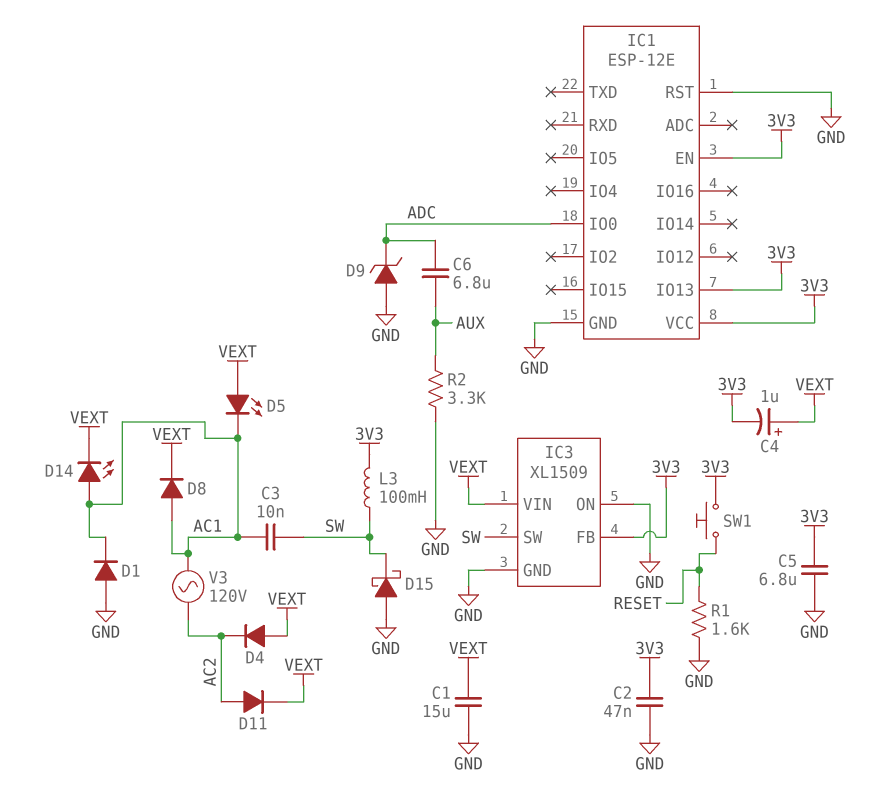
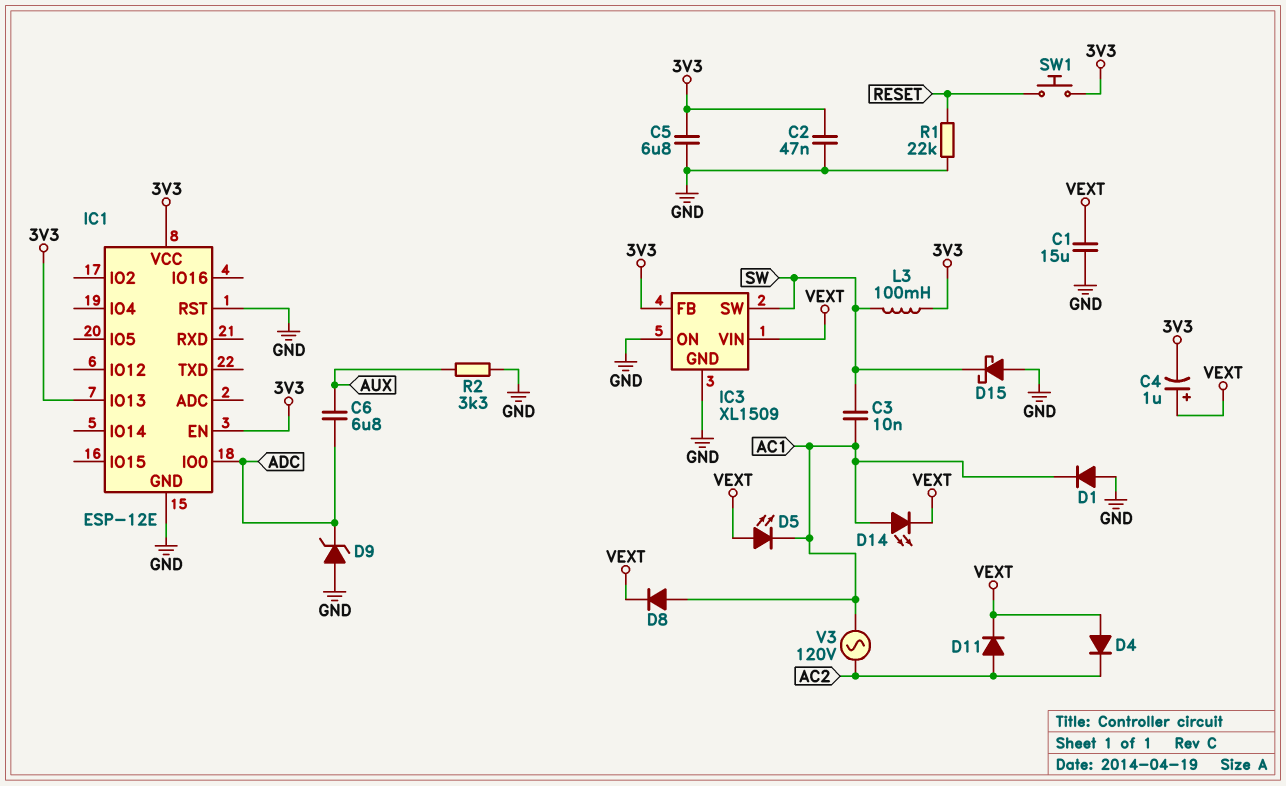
R1: 1.6k (GND, RESET) -> 22k (GND, RESET)

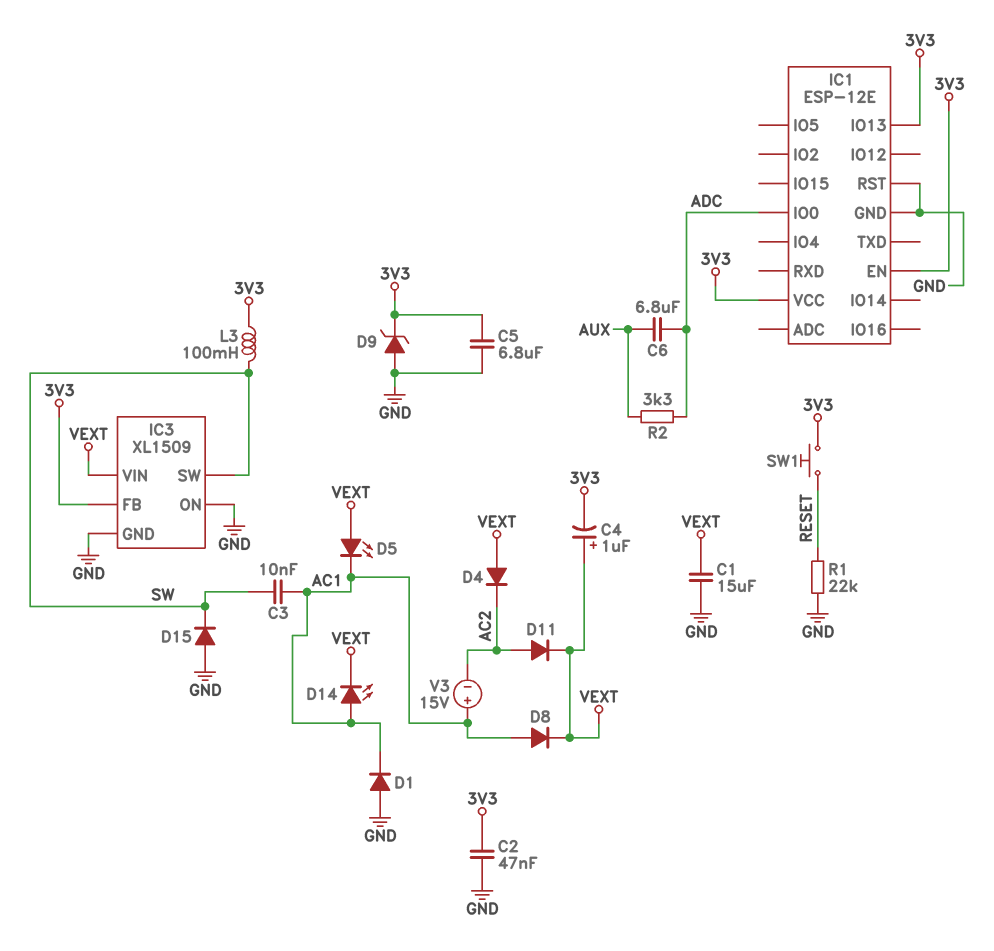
D9: zener (A GND, K ADC) -> zener (A GND, K 3V3)
D15: schottky (A GND, K SW) -> diode (A GND, K SW)
R2: 3.3k (AUX, GND) -> 3.3k (ADC, AUX)
V3: AC 120V (AC1, AC2) -> 15V (plus AC1, minus AC2)

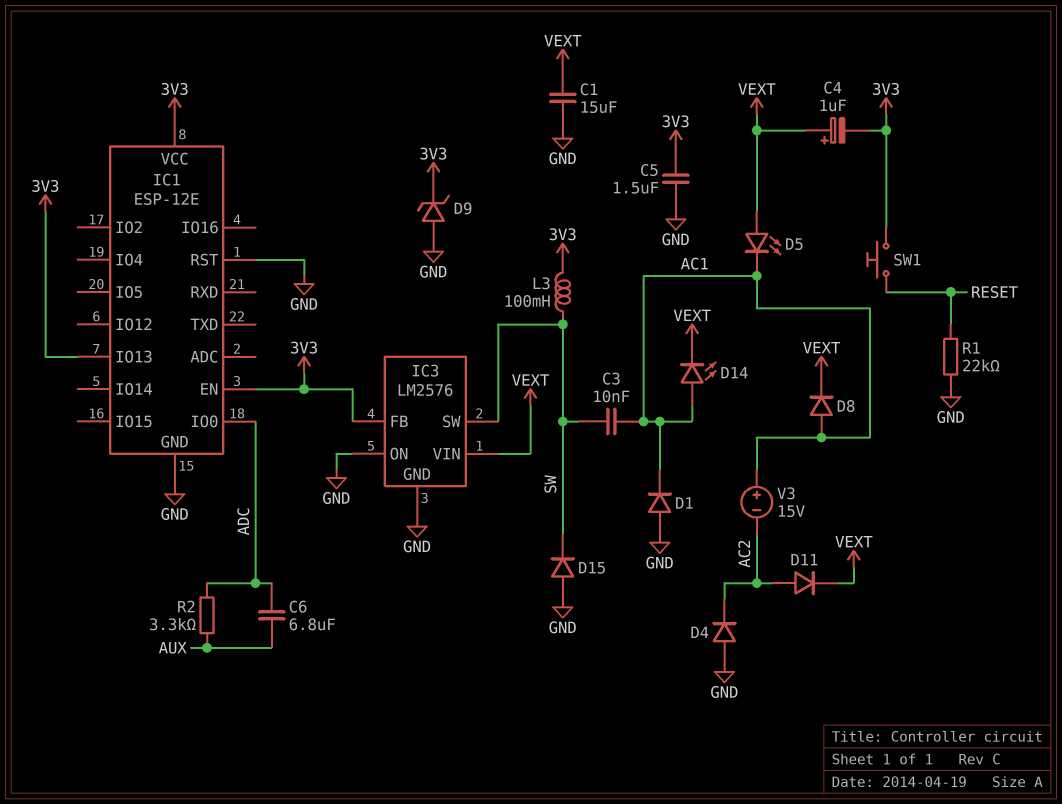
C2: 47nF (3V3, GND) -> none
C5: 6.8uF (3V3, GND) -> 1.5uF (3V3, GND)
D4: diode (A VEXT, K AC2) -> diode (A GND, K AC2)
IC3: XL1509 -> LM2576

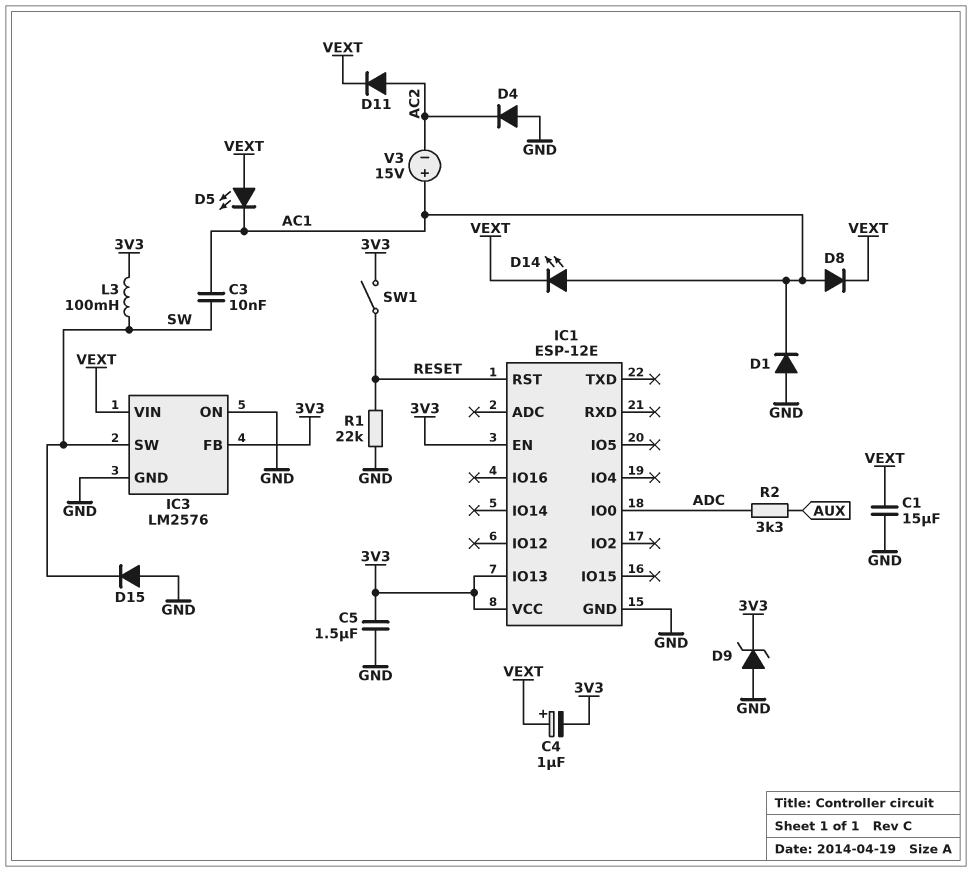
C6: 6.8uF (ADC, AUX) -> none
IC1 pin RST: GND -> RESET
SW1: button (3V3, RESET) -> switch (3V3, RESET)

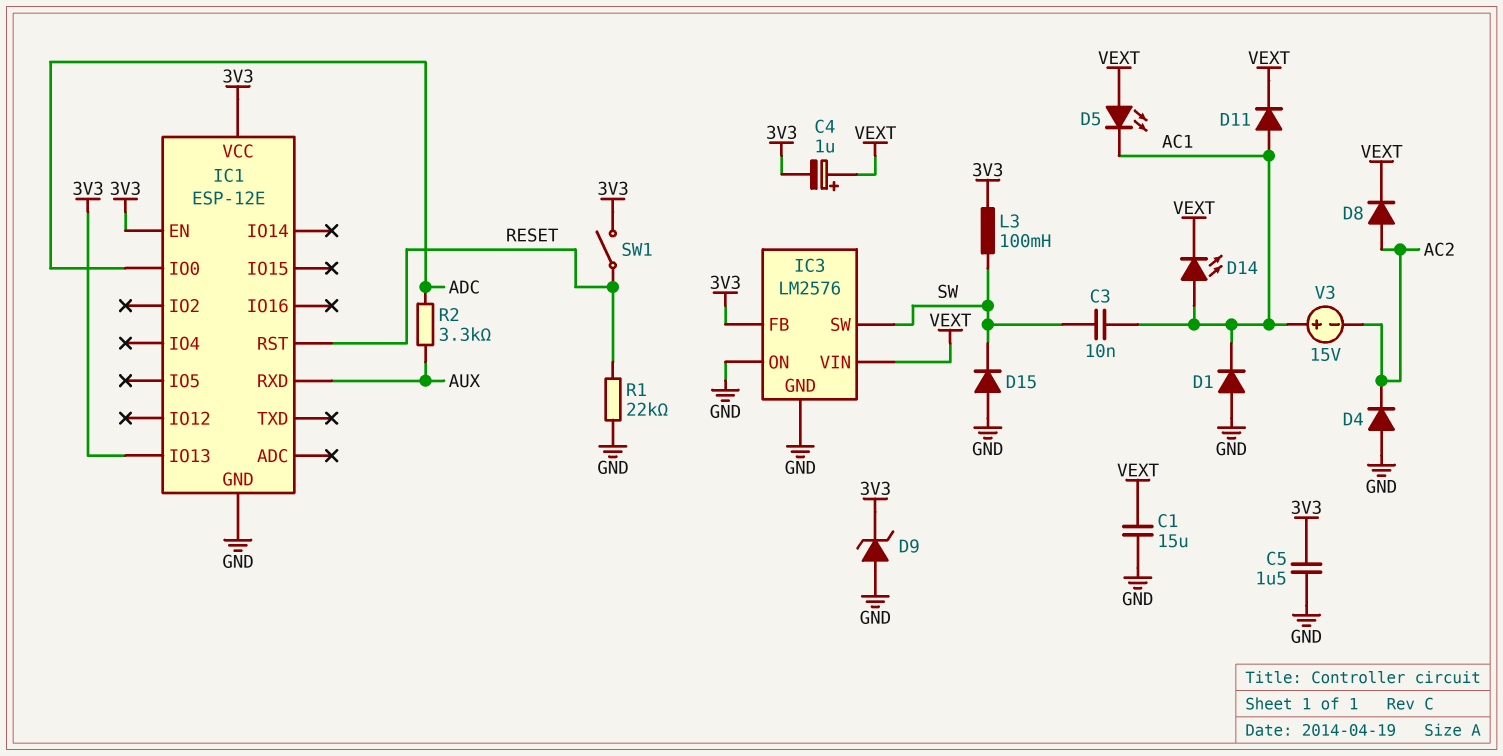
D8: diode (A AC1, K VEXT) -> diode (A AC2, K VEXT)
D11: diode (A AC2, K VEXT) -> diode (A AC1, K VEXT)
IC1 pin RXD: none -> AUX

